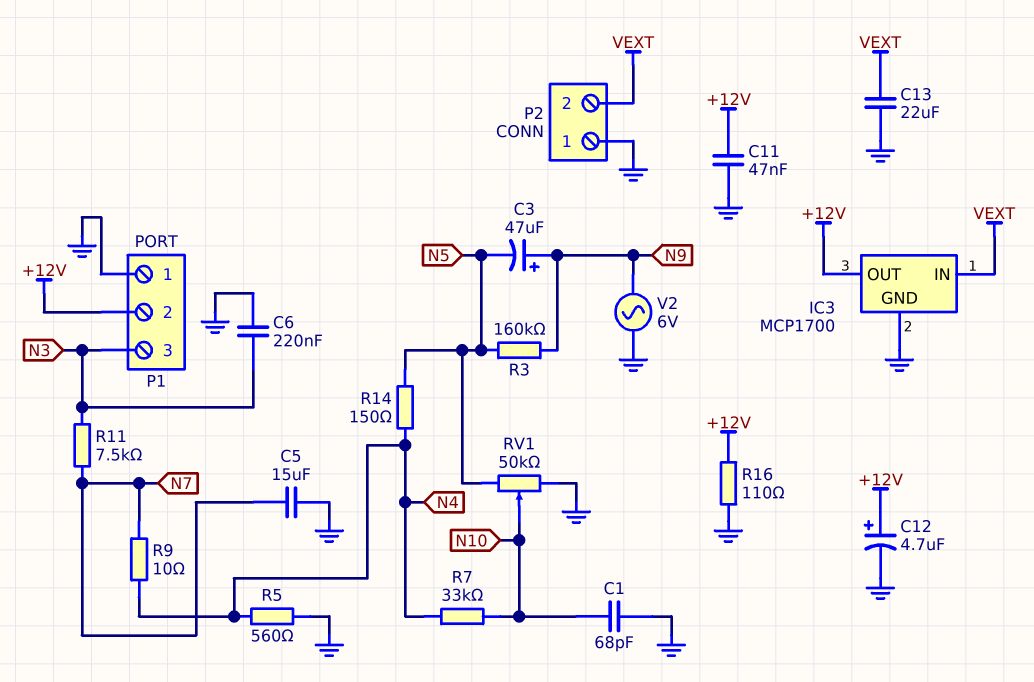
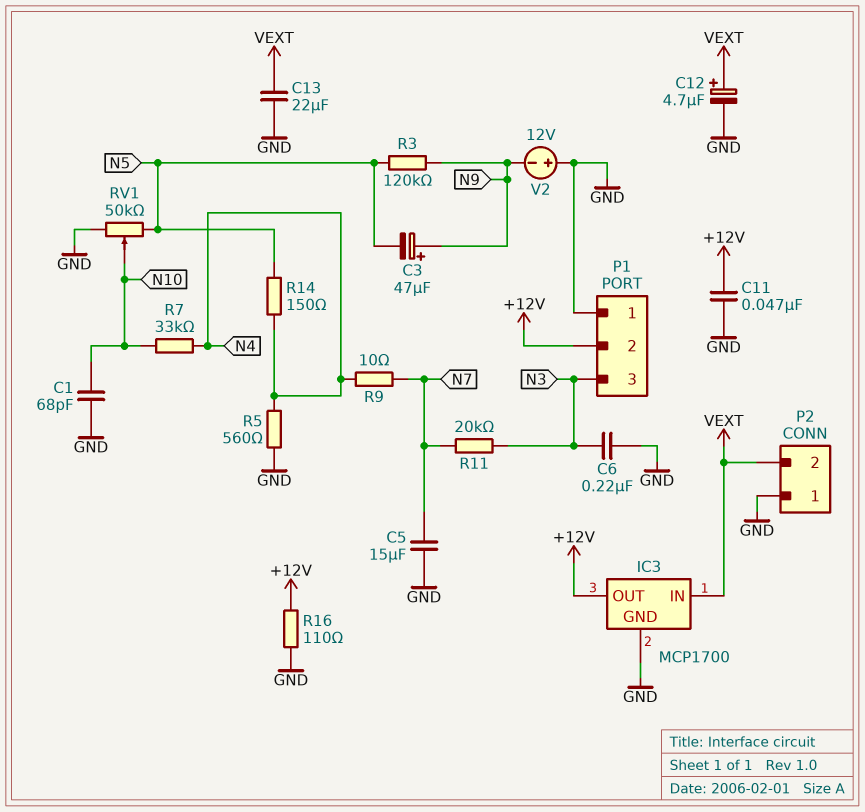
C12: 4.7uF (plus +12V, minus GND) -> 4.7uF (plus VEXT, minus GND)
R3: 160k (N5, N9) -> 120k (N5, N9)
R11: 7.5k (N3, N7) -> 20k (N3, N7)
V2: AC 6V (GND, N9) -> 12V (plus GND, minus N9)

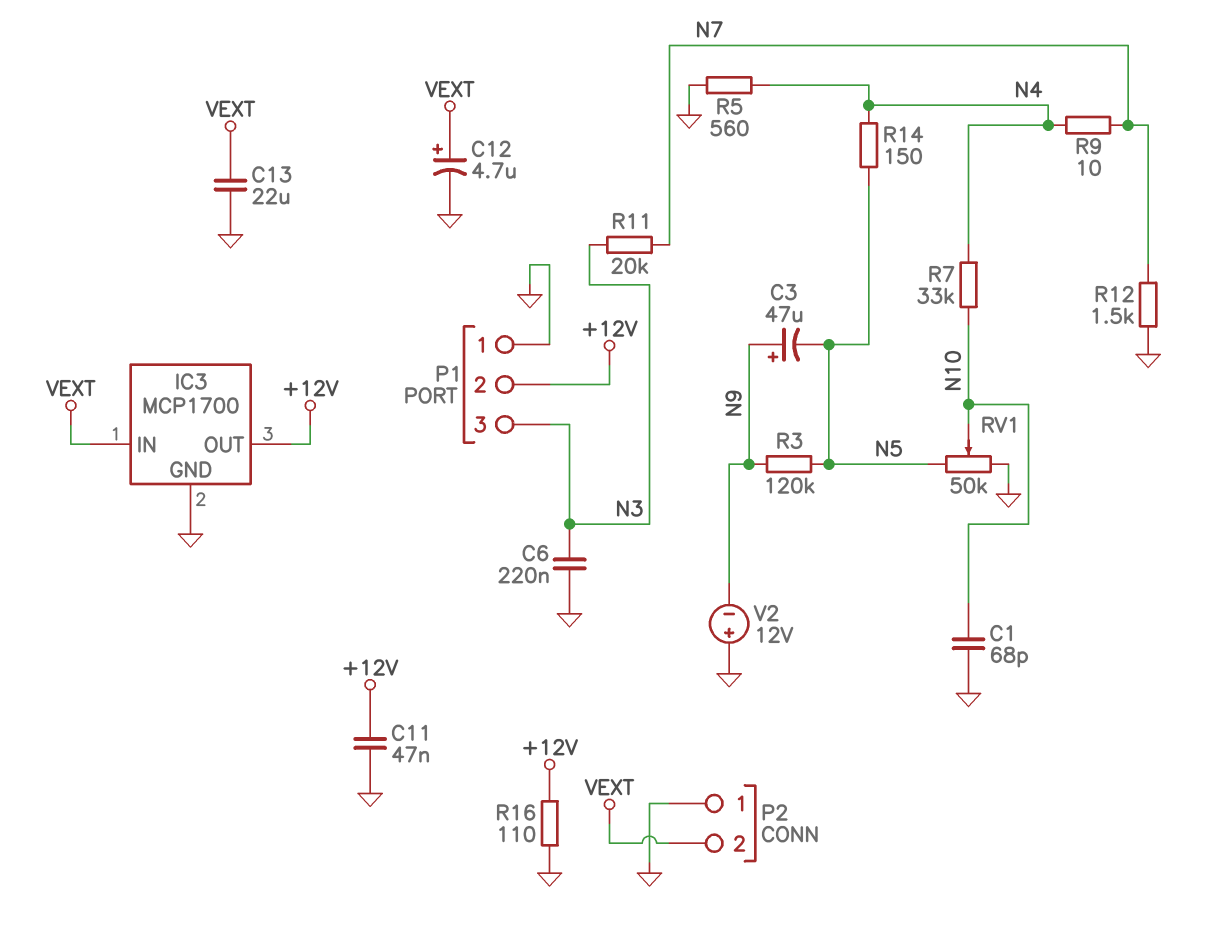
C5: 15uF (GND, N7) -> none
R12: none -> 1.5k (GND, N7)

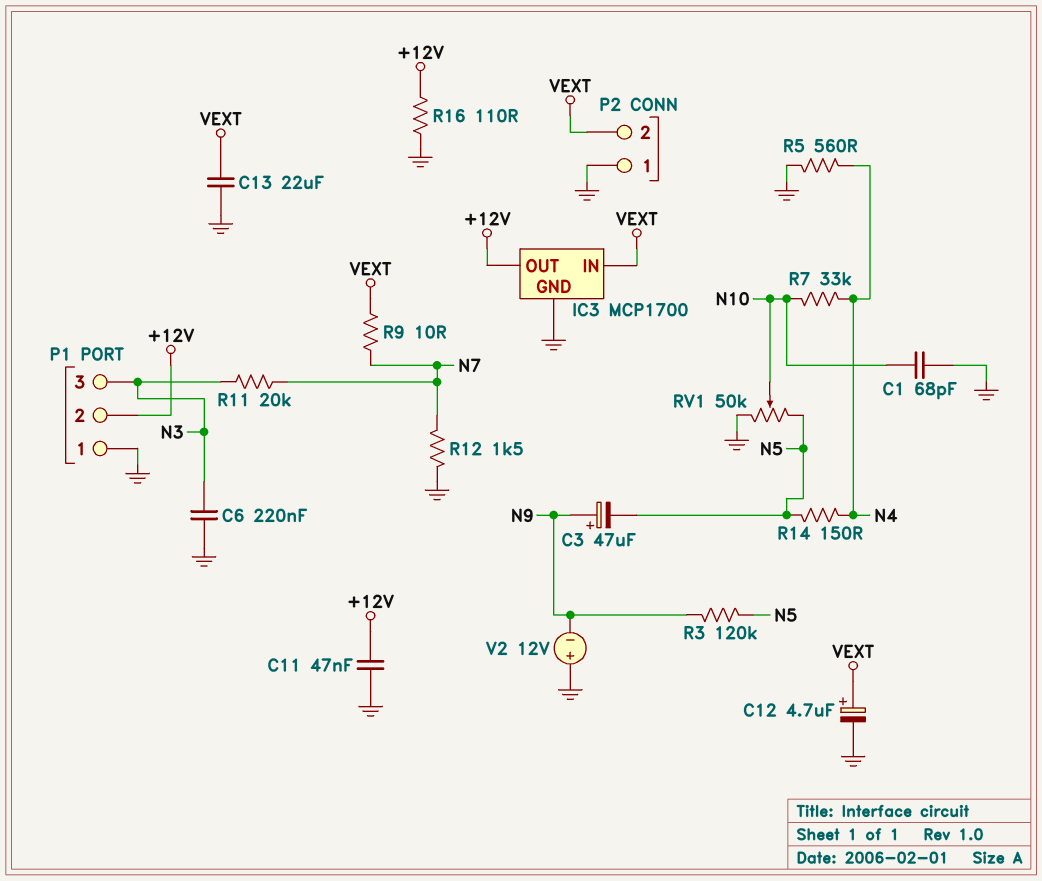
R9: 10 (N4, N7) -> 10 (N7, VEXT)

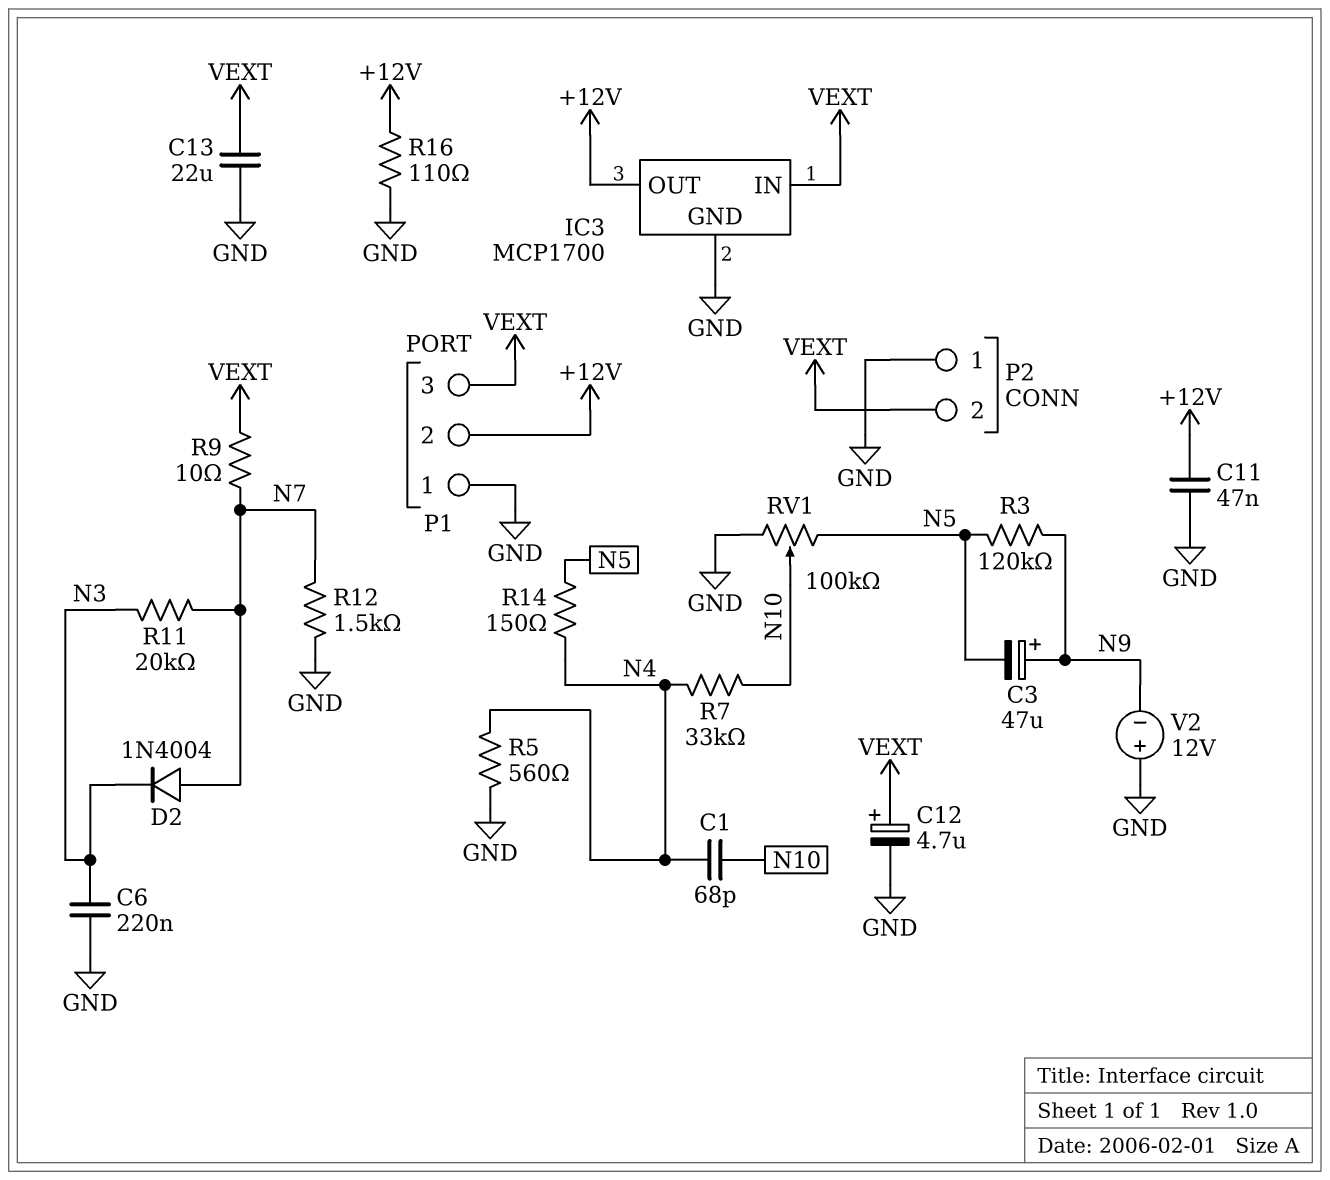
C1: 68pF (GND, N10) -> 68pF (N4, N10)
D2: none -> diode 1N4004 (A N7, K N3)
P1 pin 3: N3 -> VEXT
RV1: 50k (GND, N5, wiper N10) -> 100k (GND, N5, wiper N10)

